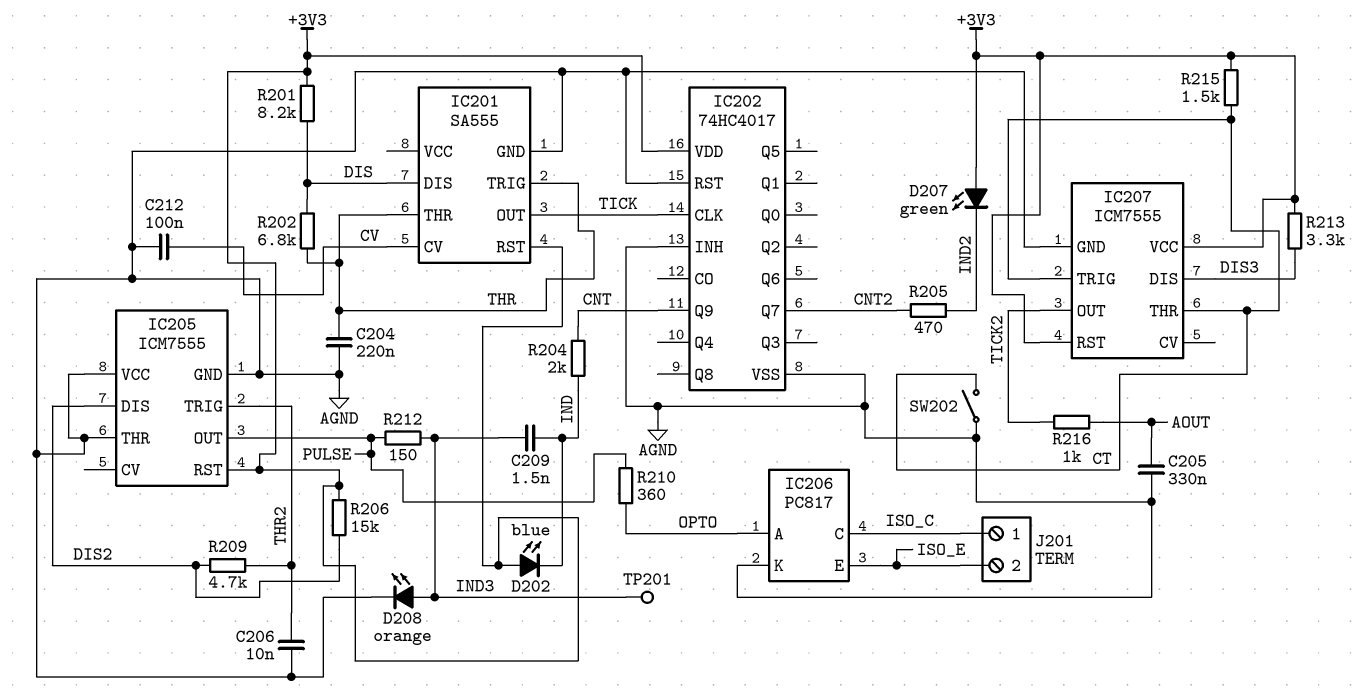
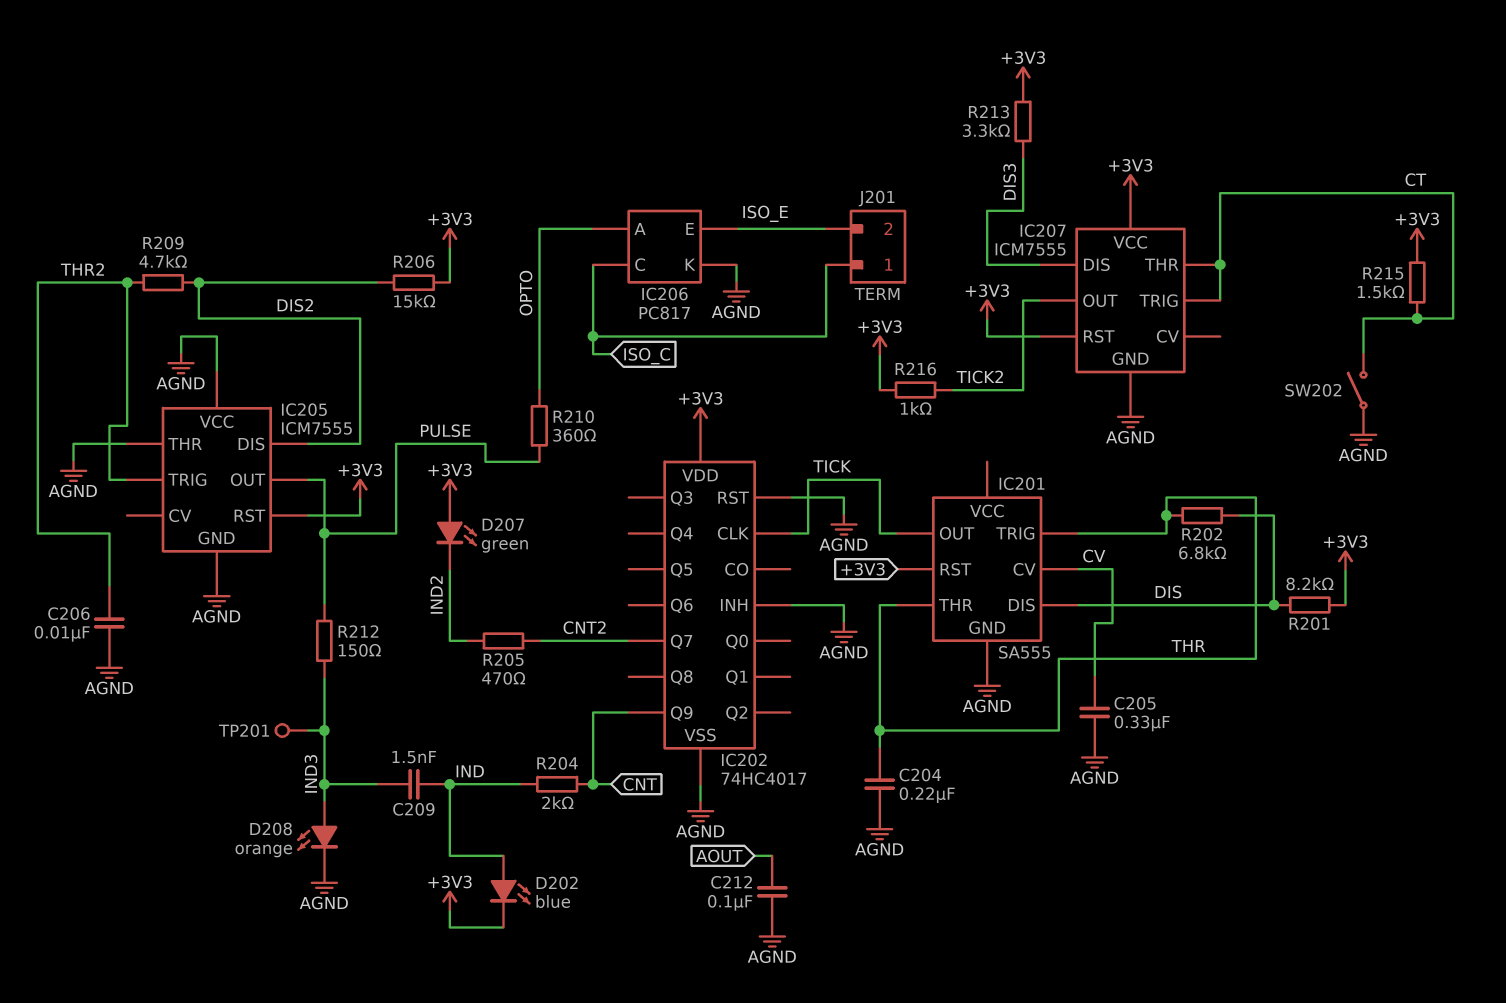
C205: 330nF (AGND, AOUT) -> 330nF (AGND, CV)
C212: 100nF (AGND, CV) -> 100nF (AGND, AOUT)
D202: LED blue (A +3V3, K IND) -> LED blue (A IND, K +3V3)
R216: 1k (AOUT, TICK2) -> 1k (+3V3, TICK2)

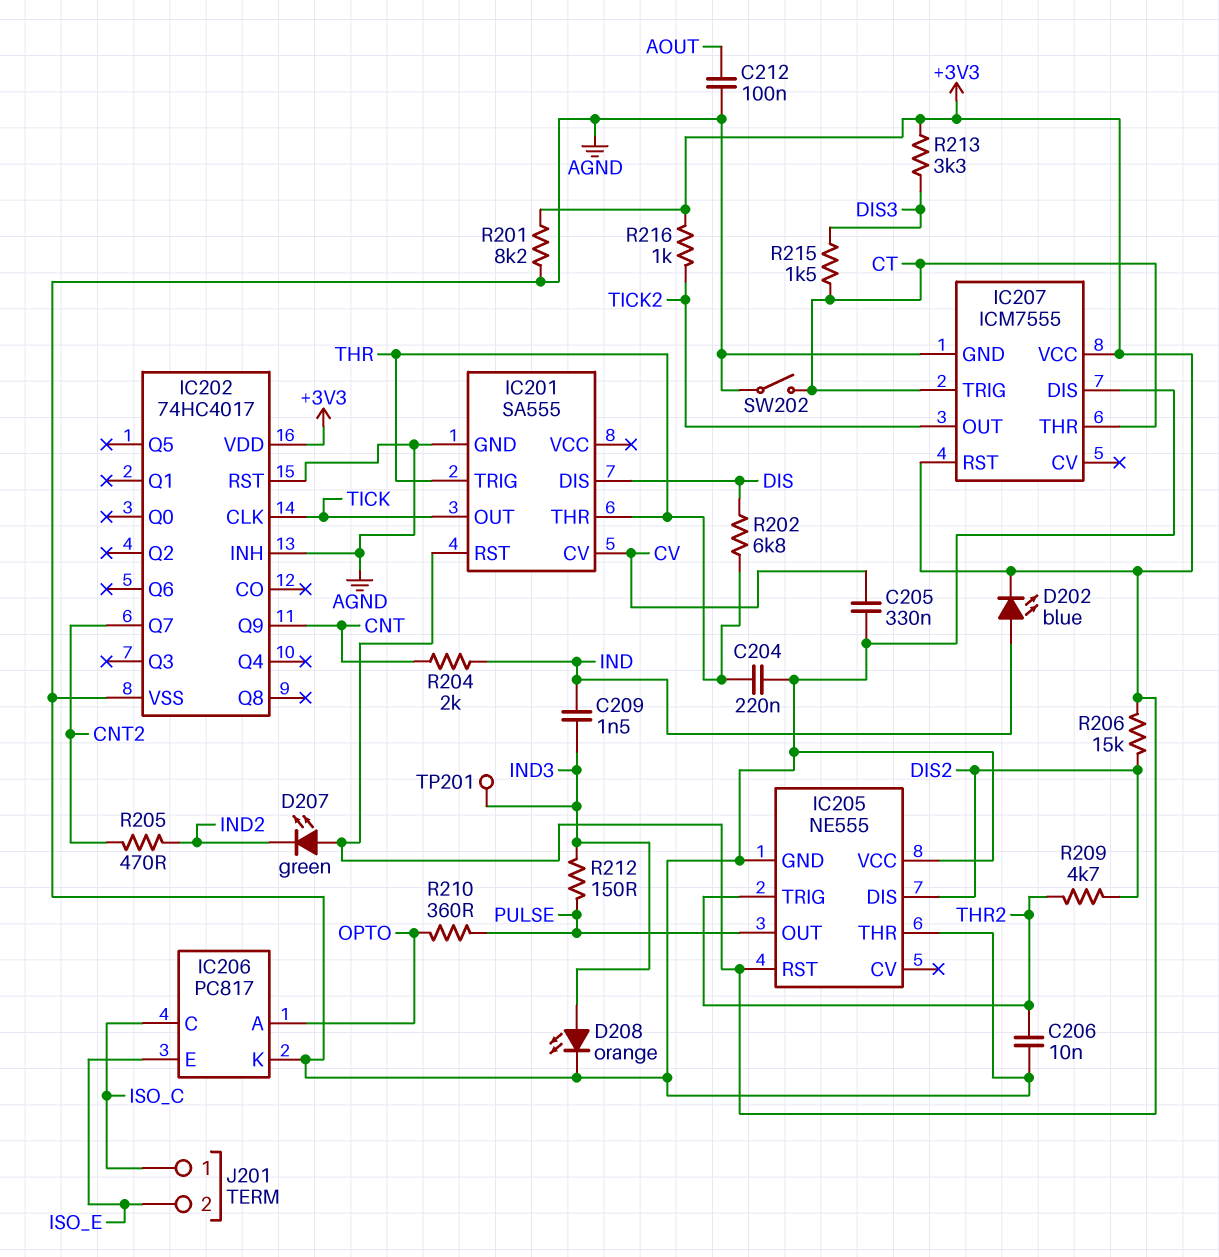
IC205: ICM7555 -> NE555
IC207 pin DIS: DIS3 -> AGND
R201: 8.2k (+3V3, DIS) -> 8.2k (+3V3, AGND)
R215: 1.5k (+3V3, CT) -> 1.5k (CT, DIS3)

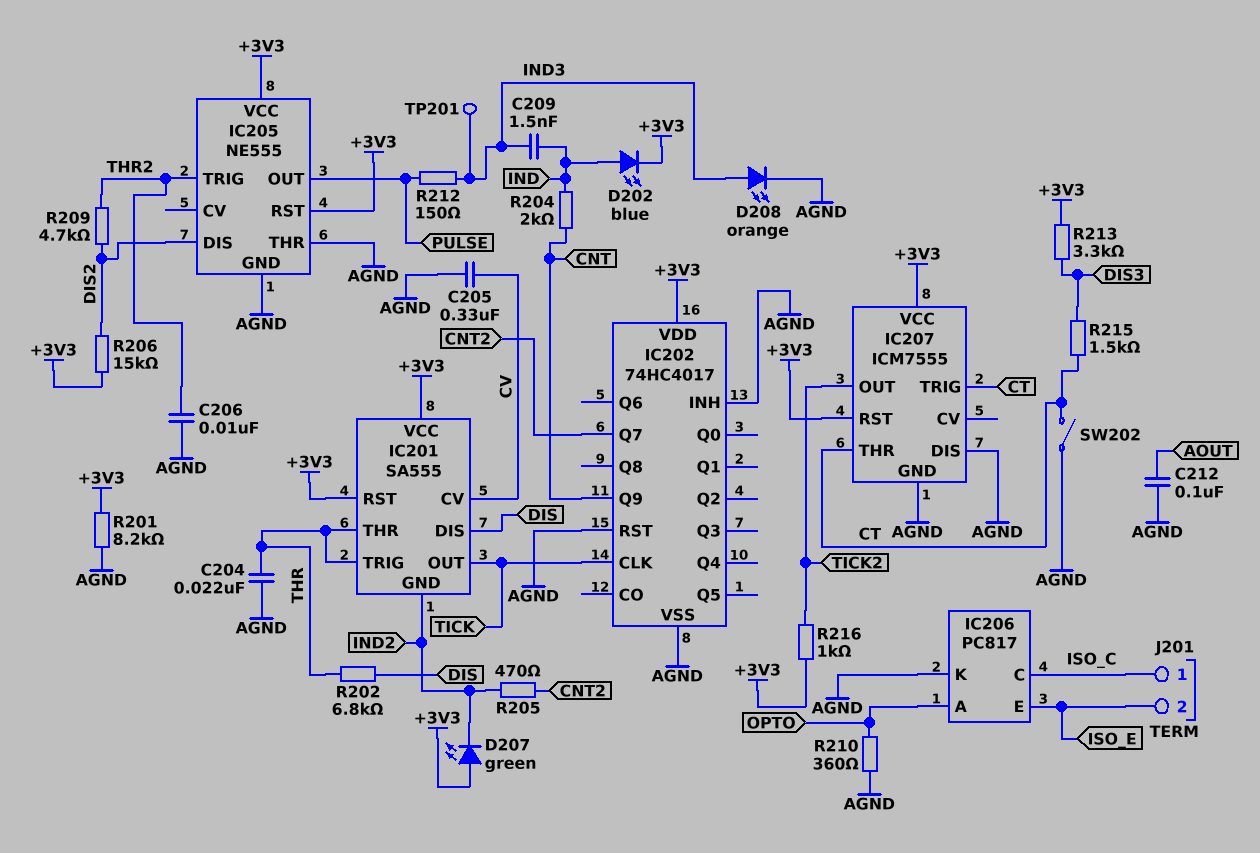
C204: 220nF (AGND, THR) -> 22nF (AGND, THR)
IC201 pin GND: AGND -> IND2
IC201 pin VCC: none -> +3V3
IC205 pin VCC: AGND -> +3V3
R210: 360 (OPTO, PULSE) -> 360 (AGND, OPTO)

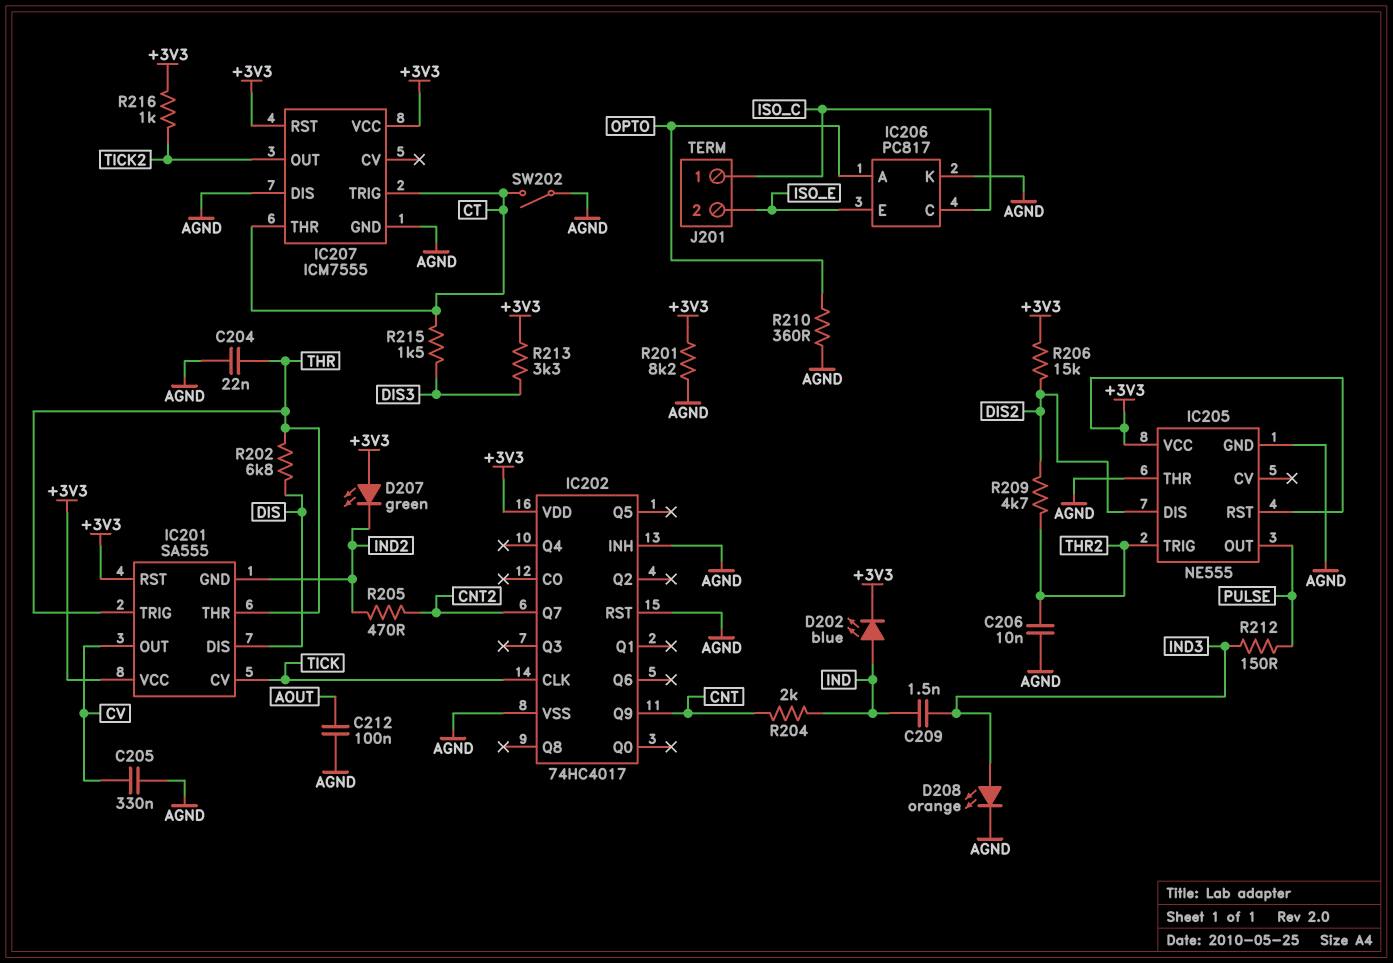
IC201 pin CV: CV -> TICK
IC201 pin OUT: TICK -> CV
TP201: test point (IND3) -> none

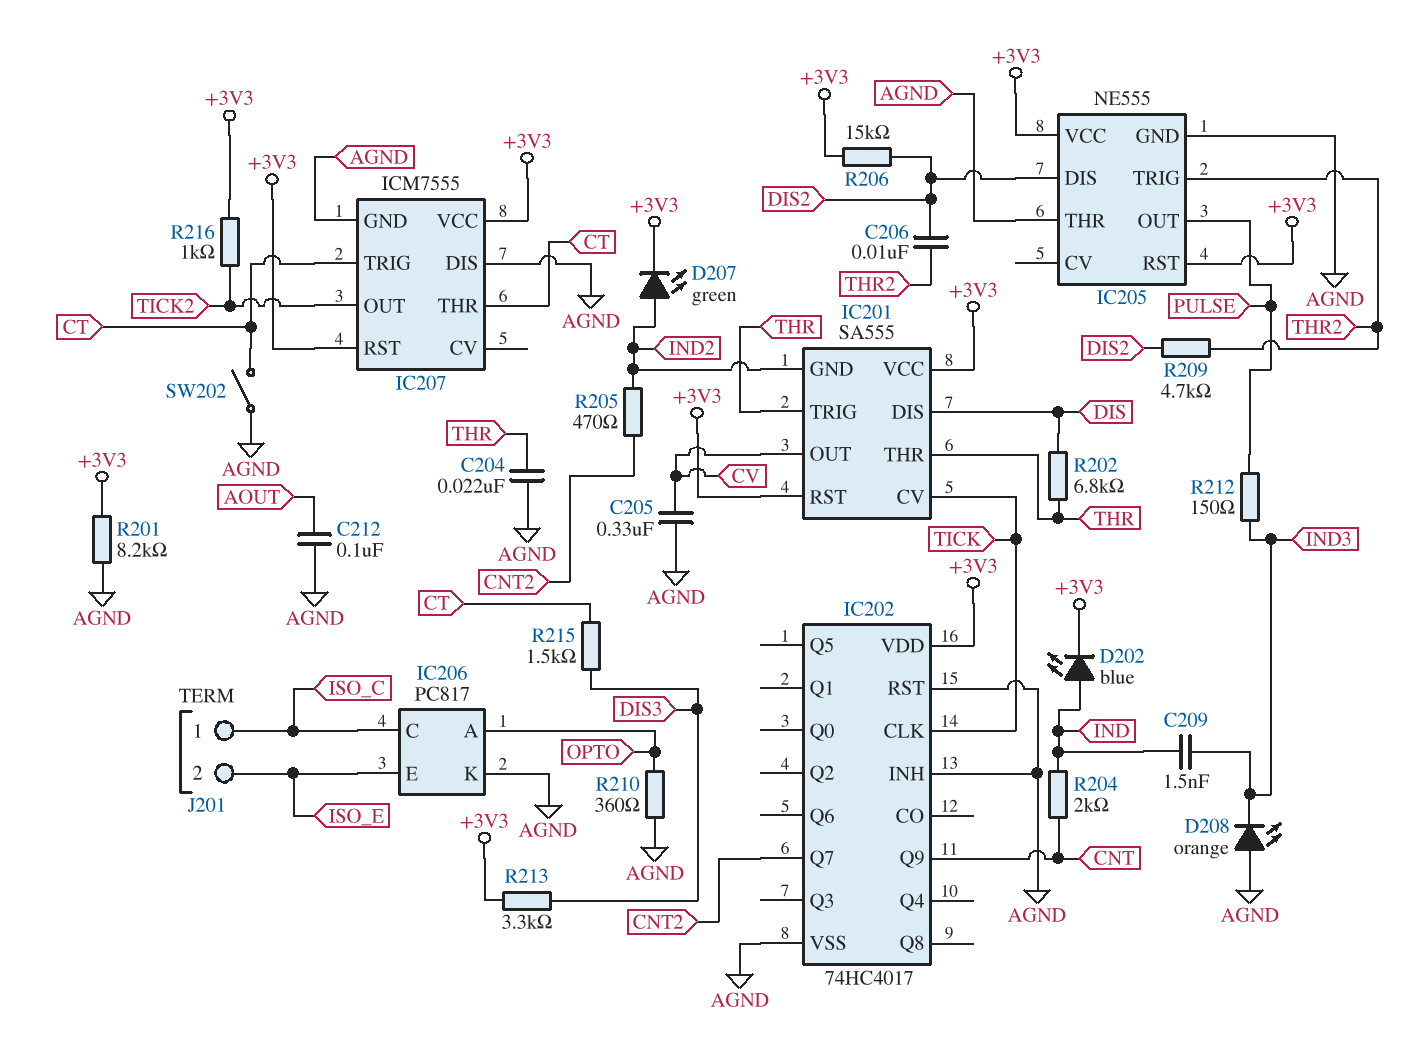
C206: 10nF (AGND, THR2) -> 10nF (DIS2, THR2)
D207: LED green (A +3V3, K IND2) -> LED green (A IND2, K +3V3)
D208: LED orange (A IND3, K AGND) -> LED orange (A AGND, K IND3)

